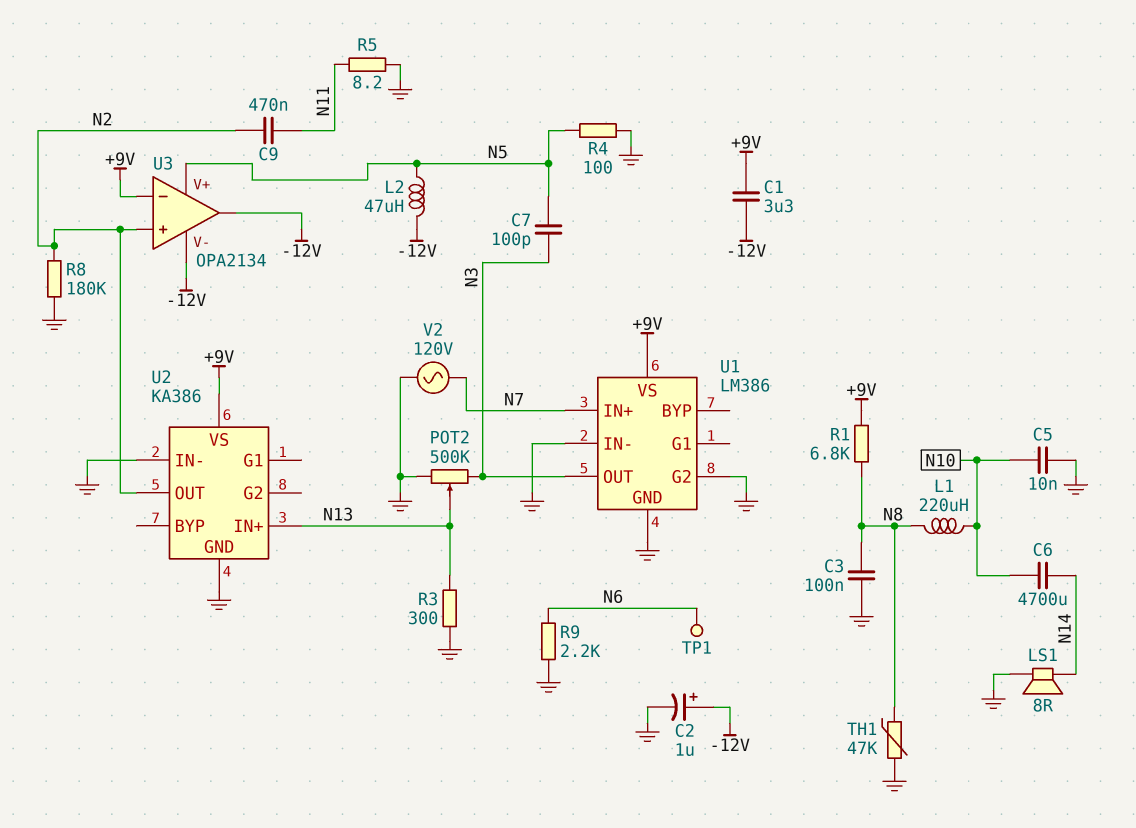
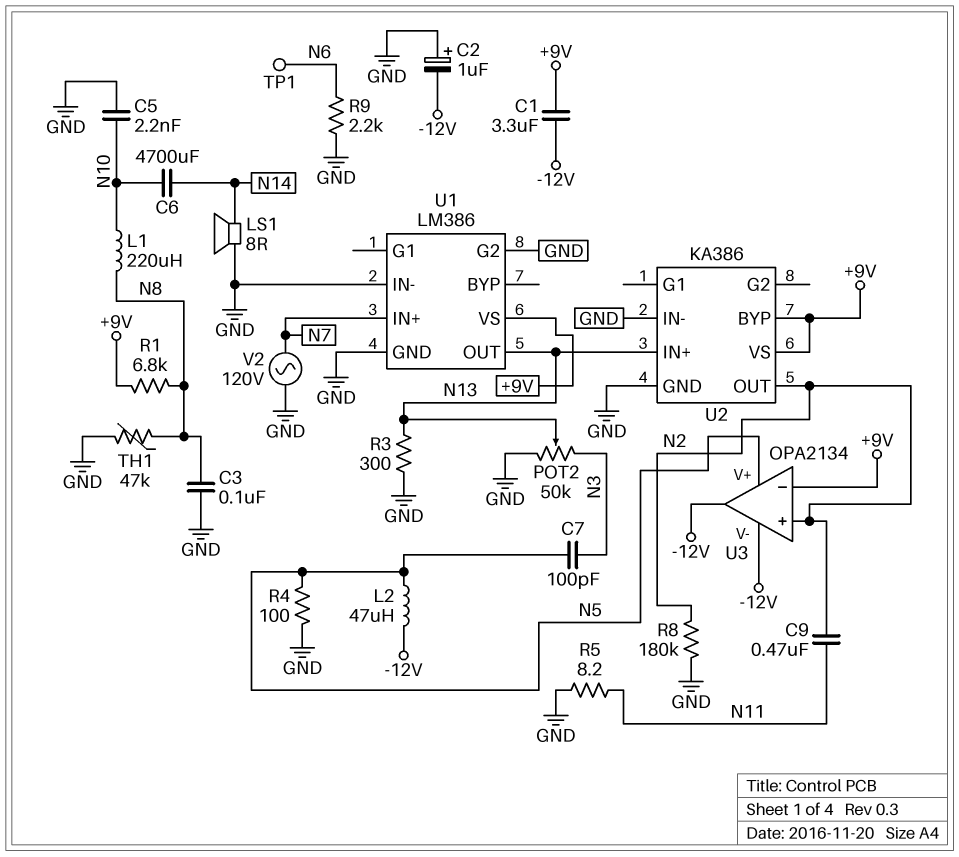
C2: 1uF (plus -12V, minus GND) -> 1uF (plus GND, minus -12V)
C5: 10nF (GND, N10) -> 2.2nF (GND, N10)
POT2: 500k (GND, N3, wiper N13) -> 50k (GND, N3, wiper N13)
U1 pin OUT: N3 -> N13
U2 pin BYP: none -> +9V

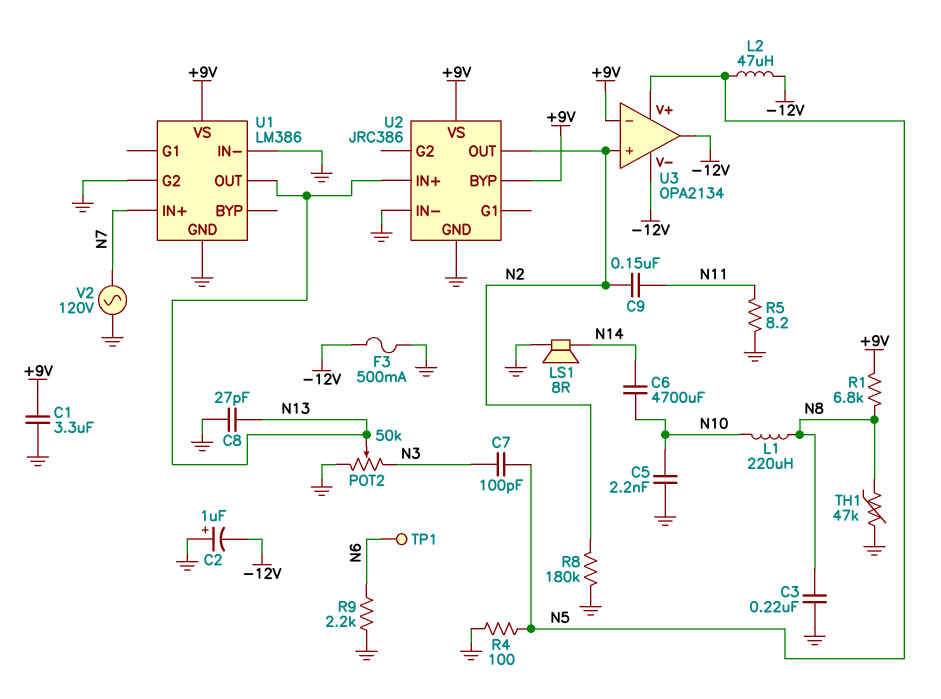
C1: 3.3uF (+9V, -12V) -> 3.3uF (+9V, GND)
C3: 100nF (GND, N8) -> 220nF (GND, N8)
C8: none -> 27pF (GND, N13)
C9: 470nF (N2, N11) -> 150nF (N2, N11)
F3: none -> 500mA (-12V, GND)
R3: 300 (GND, N13) -> none
U2: KA386 -> JRC386

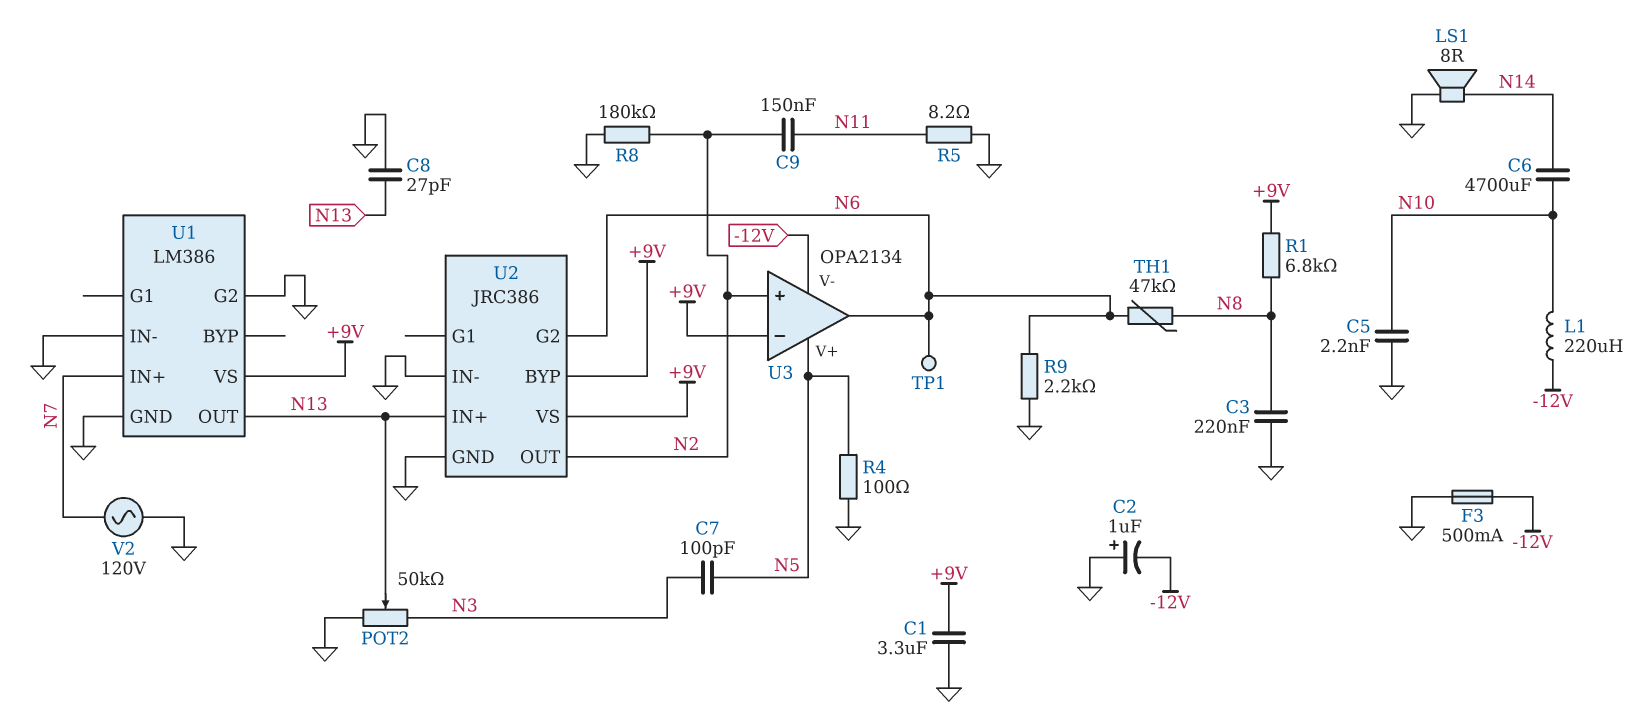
L1: 220uH (N8, N10) -> 220uH (-12V, N10)
L2: 47uH (-12V, N5) -> none
TH1: 47k (GND, N8) -> 47k (N6, N8)
U2 pin G2: none -> N6
U3 pin out: -12V -> N6

